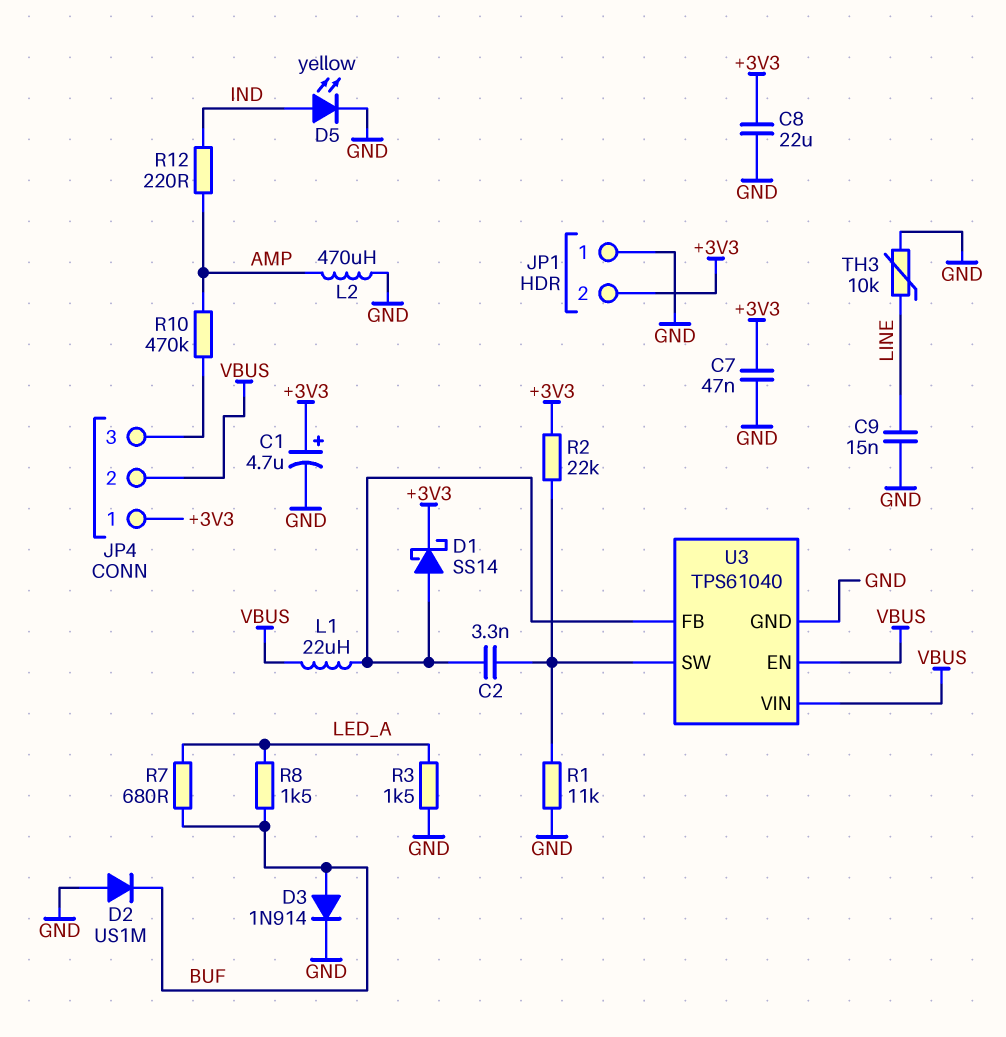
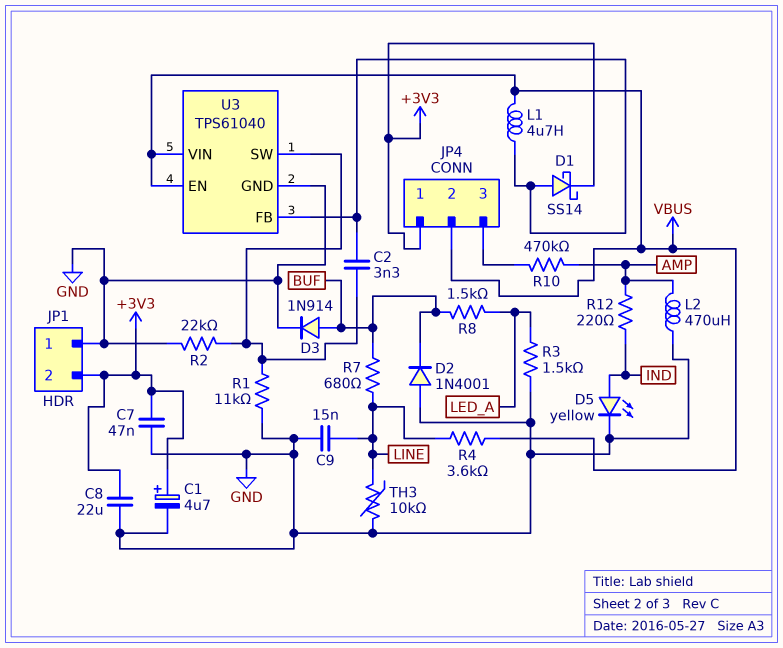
D2: diode US1M (A GND, K BUF) -> diode 1N4001 (A GND, K BUF)
L1: 22uH (U3/FB, VBUS) -> 4.7uH (U3/FB, VBUS)
R2: 22k (+3V3, U3/SW) -> 22k (GND, U3/SW)
R4: none -> 3.6k (LINE, VBUS)
R7: 680 (BUF, LED_A) -> 680 (BUF, LINE)

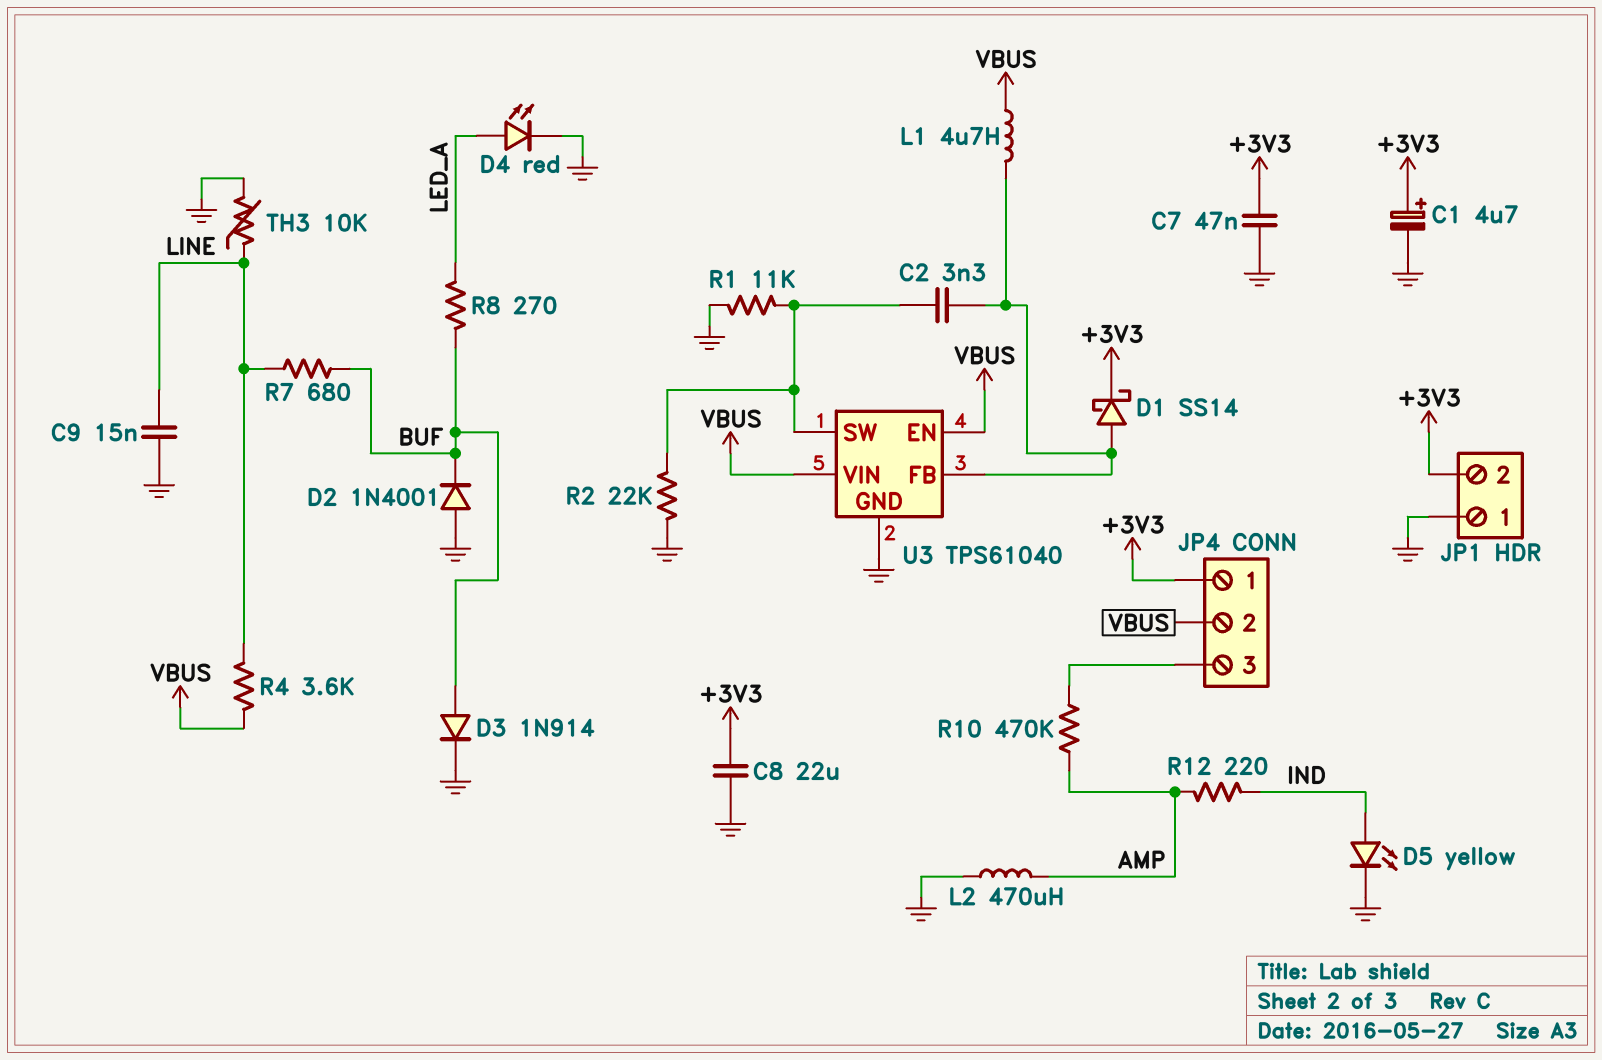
D4: none -> LED red (A LED_A, K GND)
R3: 1.5k (GND, LED_A) -> none
R8: 1.5k (BUF, LED_A) -> 270 (BUF, LED_A)

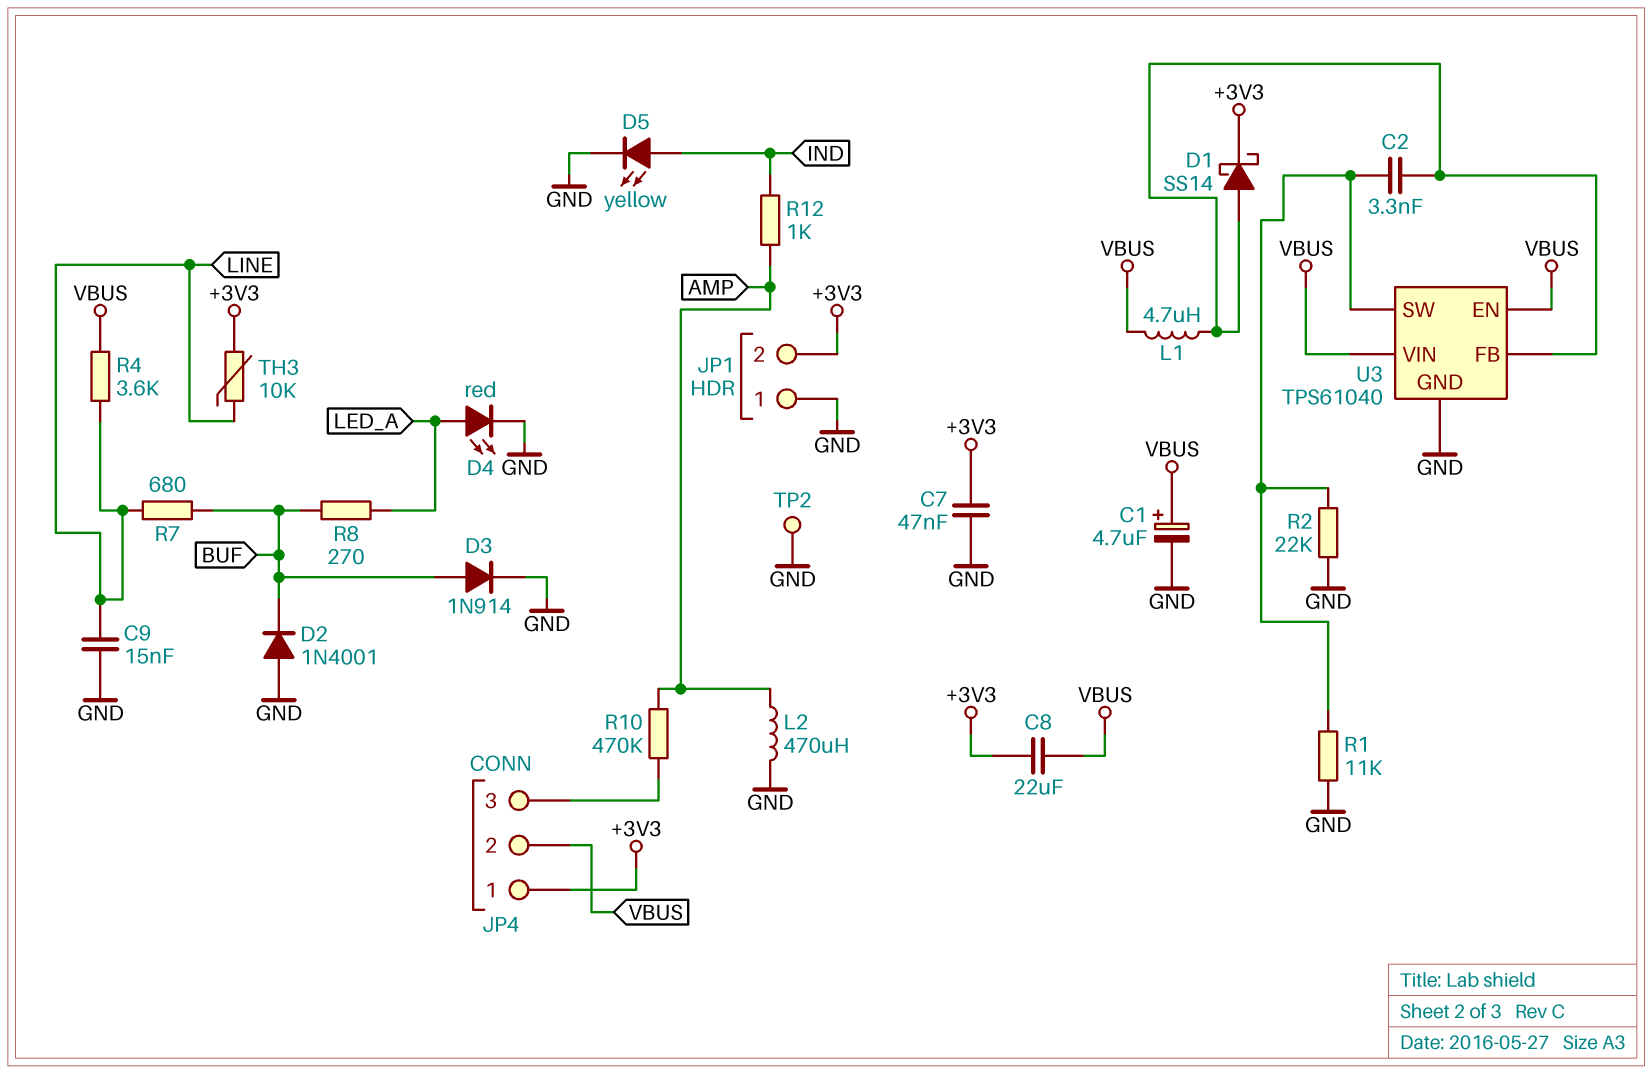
C1: 4.7uF (plus +3V3, minus GND) -> 4.7uF (plus VBUS, minus GND)
C8: 22uF (+3V3, GND) -> 22uF (+3V3, VBUS)
R12: 220 (AMP, IND) -> 1k (AMP, IND)
TH3: 10k (GND, LINE) -> 10k (+3V3, LINE)
TP2: none -> test point (GND)

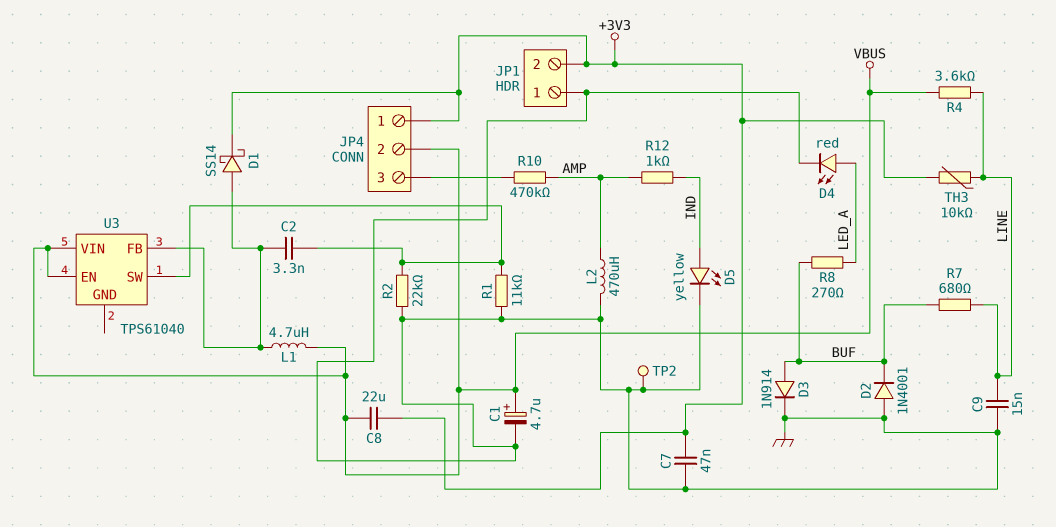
U3 pin GND: GND -> none

